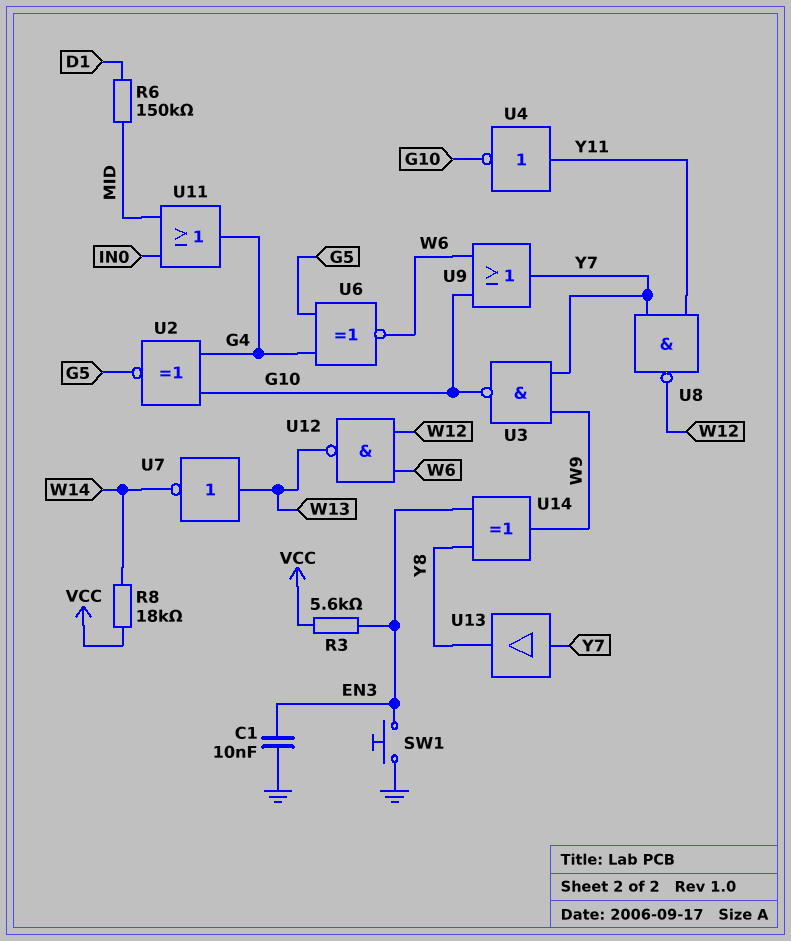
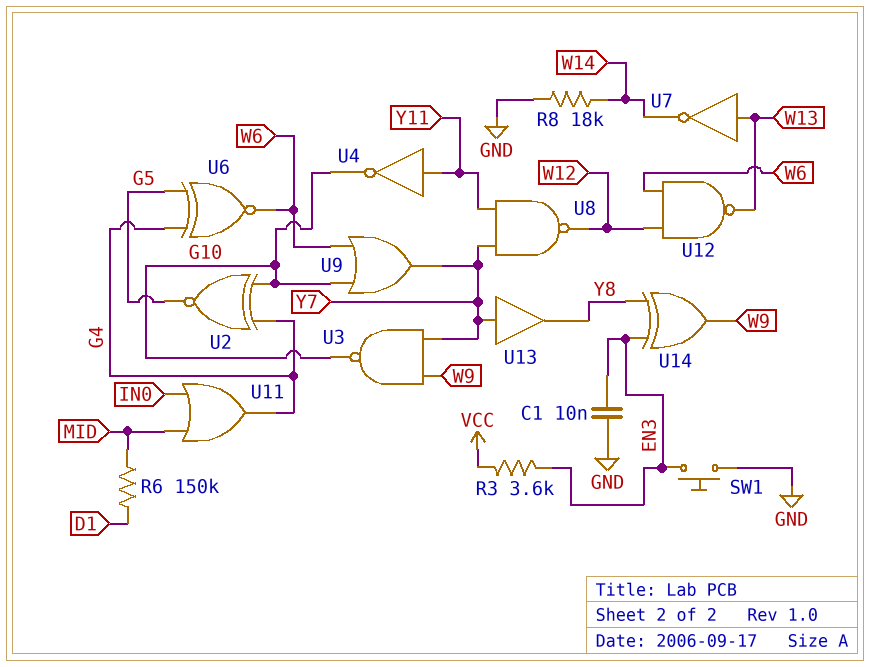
R3: 5.6k (EN3, VCC) -> 3.6k (EN3, VCC)
R8: 18k (VCC, W14) -> 18k (GND, W14)

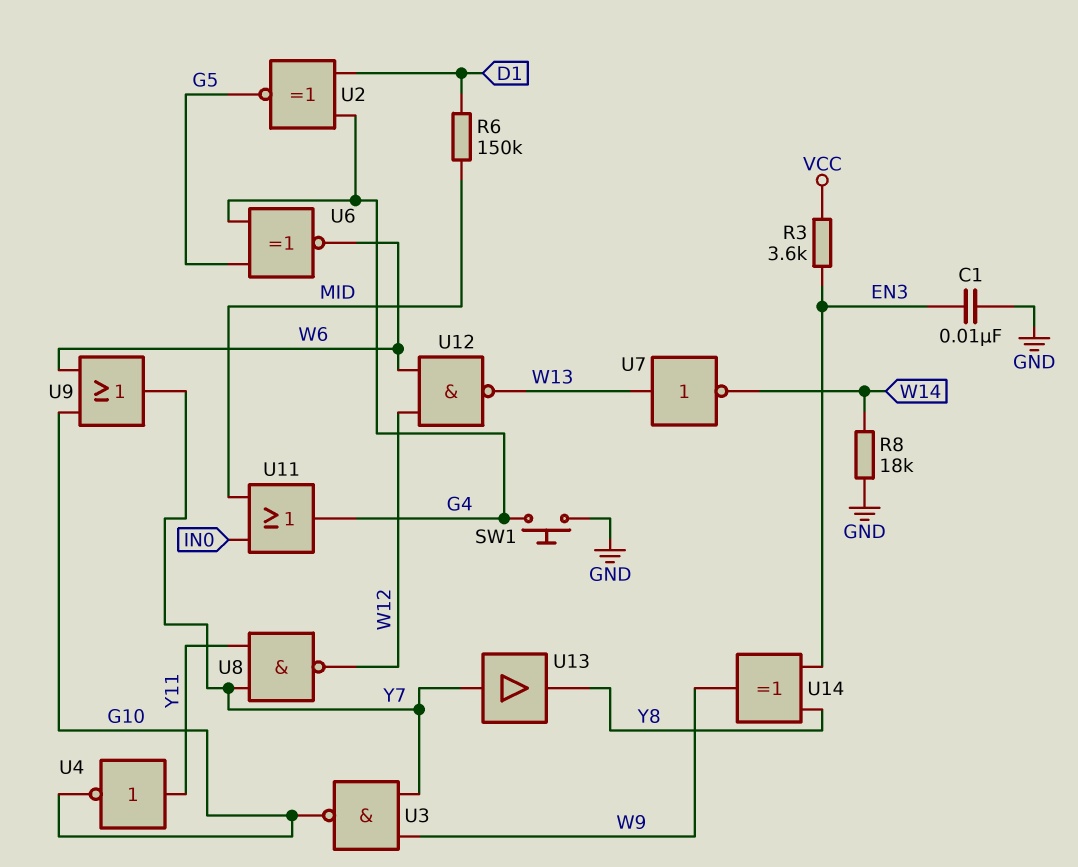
SW1: button (EN3, GND) -> button (G4, GND)
U2: XNOR (in G4, in G10, out G5) -> XNOR (in D1, in G4, out G5)

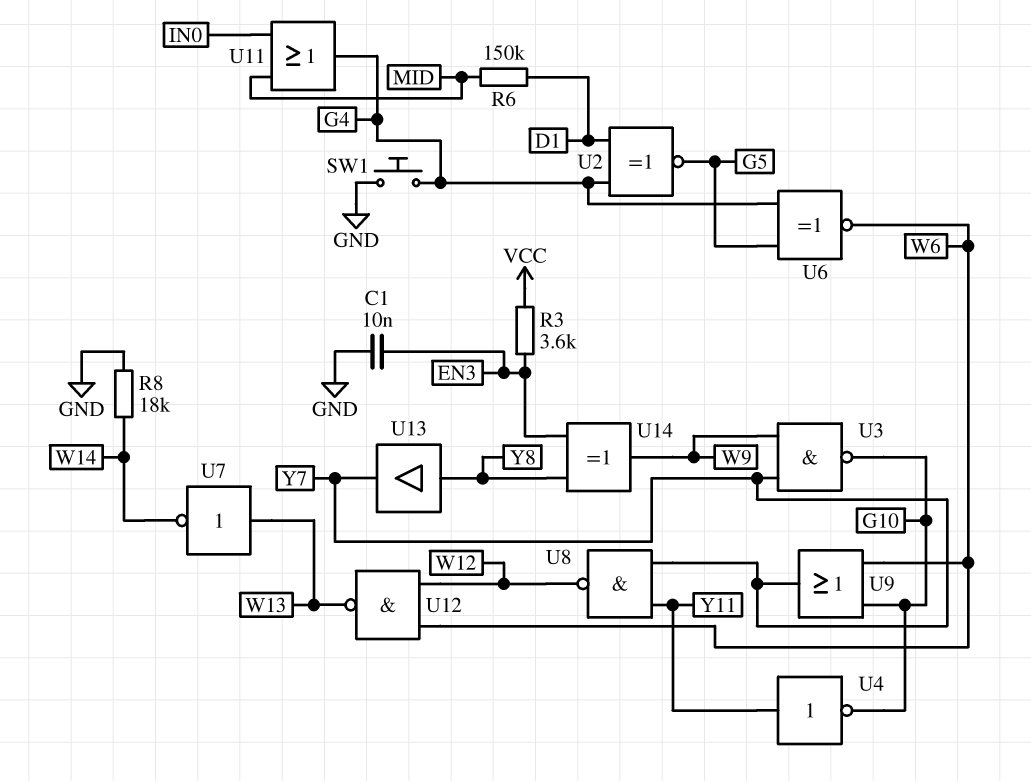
U13: buffer (in Y7, out Y8) -> buffer (in Y8, out Y7)

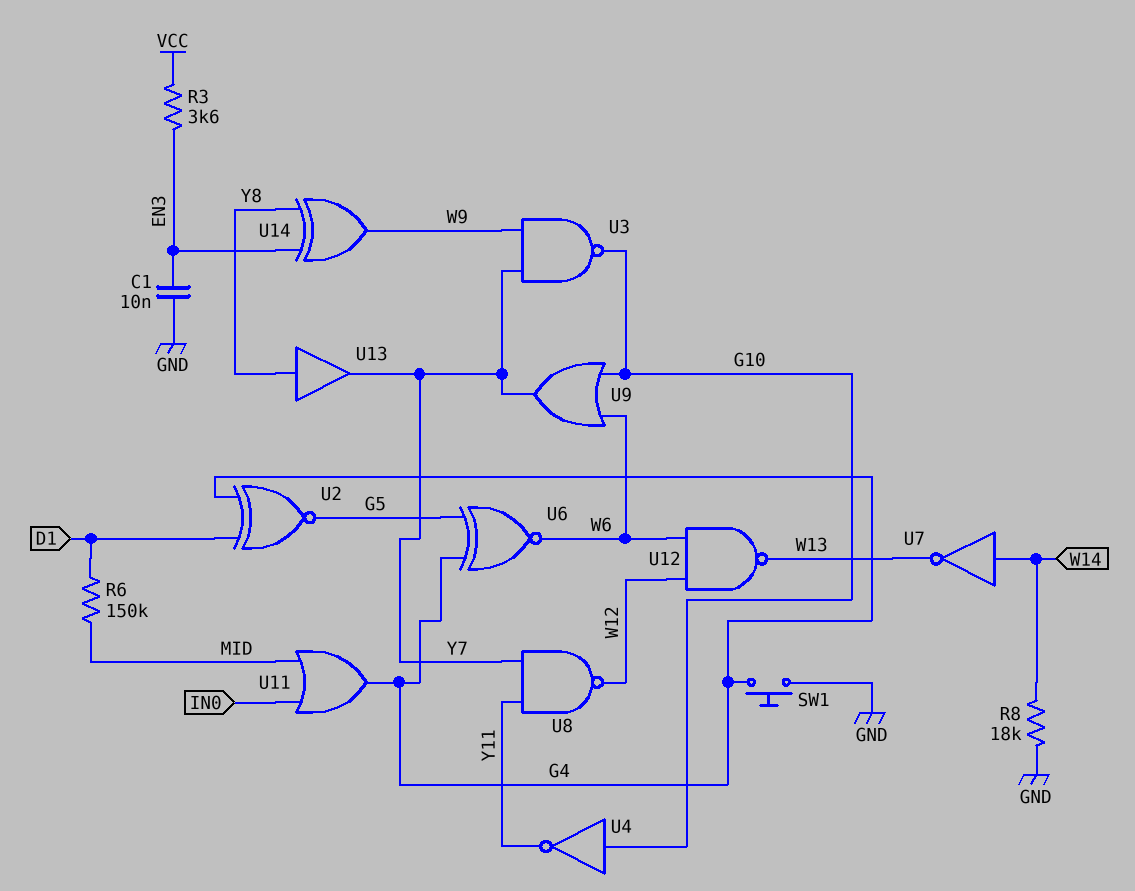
U4: NOT (in Y11, out G10) -> NOT (in G10, out Y11)
U7: NOT (in W13, out W14) -> NOT (in W14, out W13)

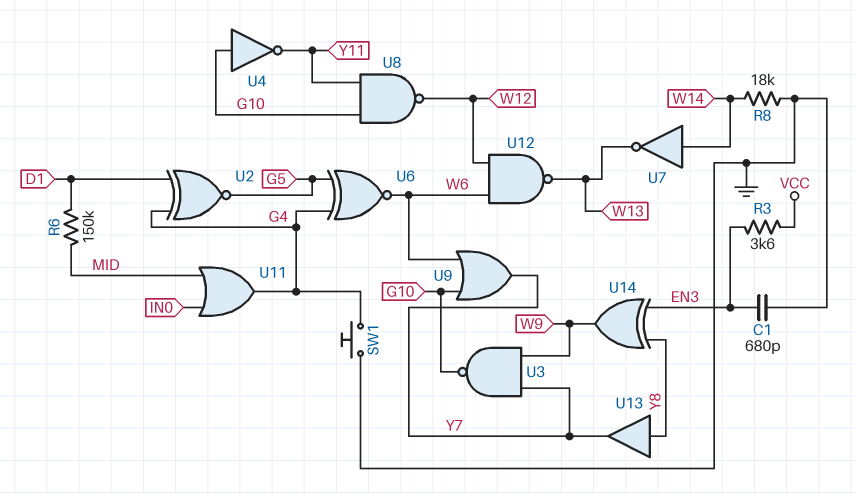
C1: 10nF (EN3, GND) -> 680pF (EN3, GND)
U8: NAND (in Y7, in Y11, out W12) -> NAND (in G10, in Y11, out W12)

